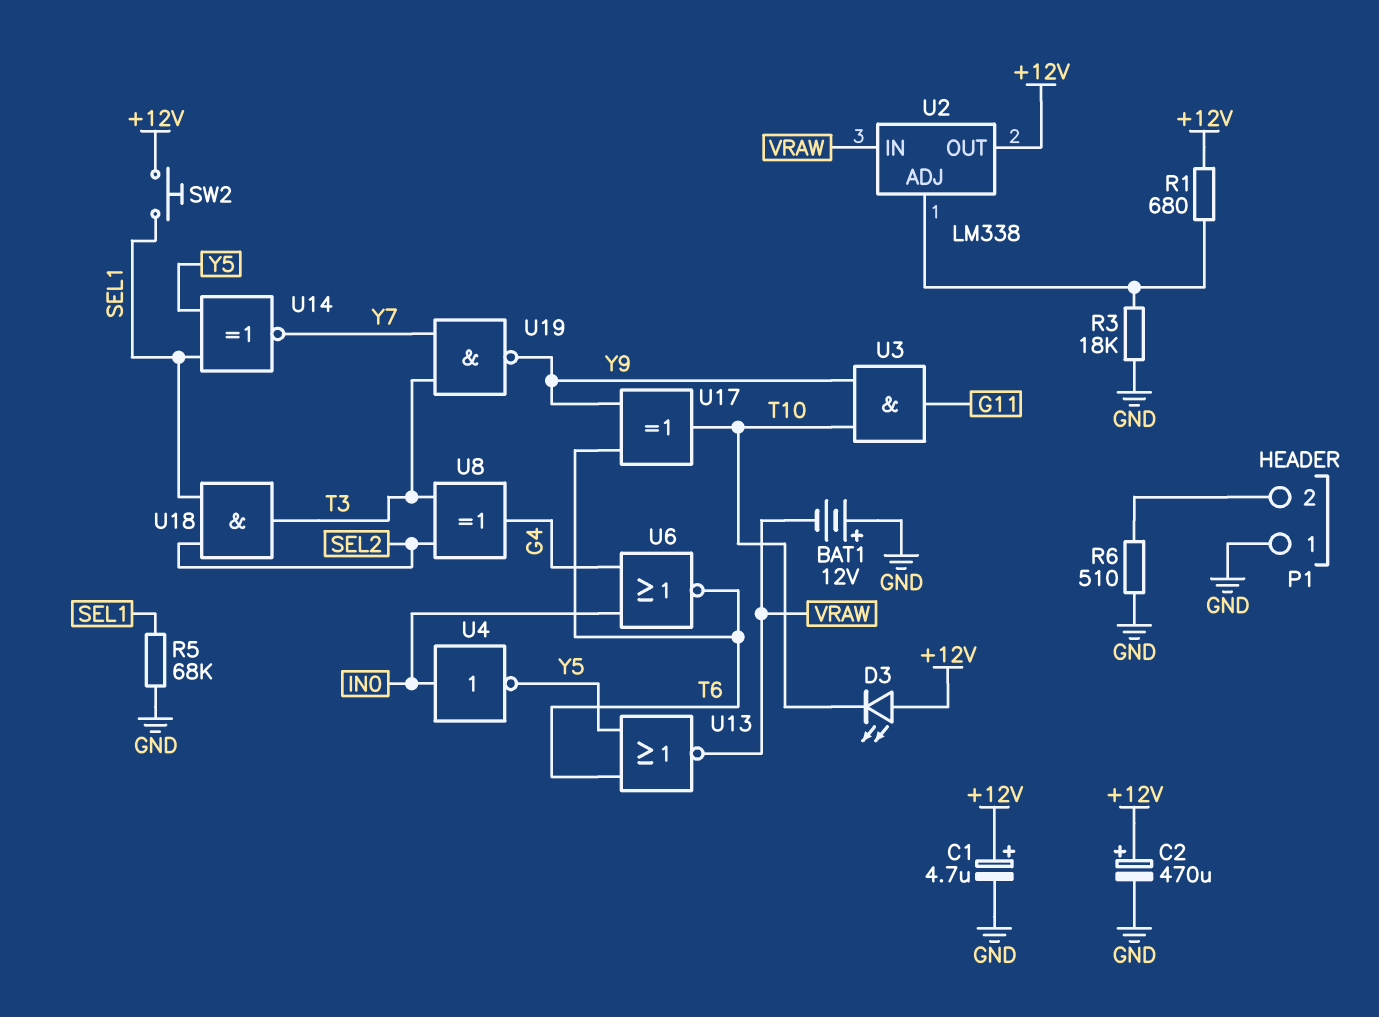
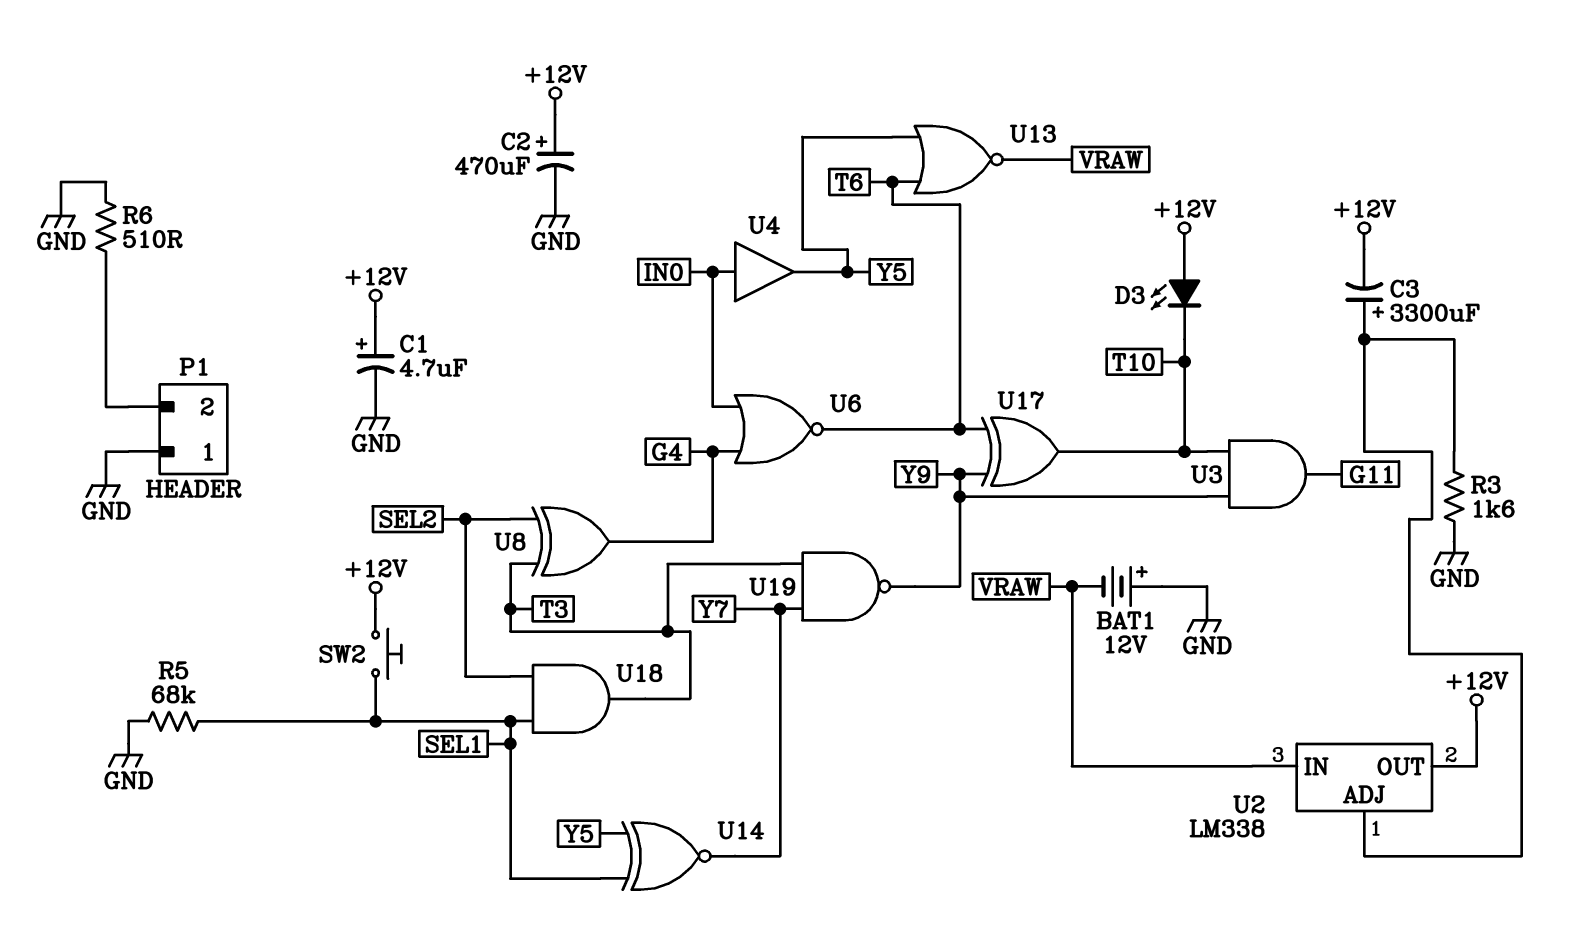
C3: none -> 3300uF (plus U2/ADJ, minus +12V)
R1: 680 (+12V, U2/ADJ) -> none
R3: 18k (GND, U2/ADJ) -> 1.6k (GND, U2/ADJ)
U4: NOT (in IN0, out Y5) -> buffer (in IN0, out Y5)

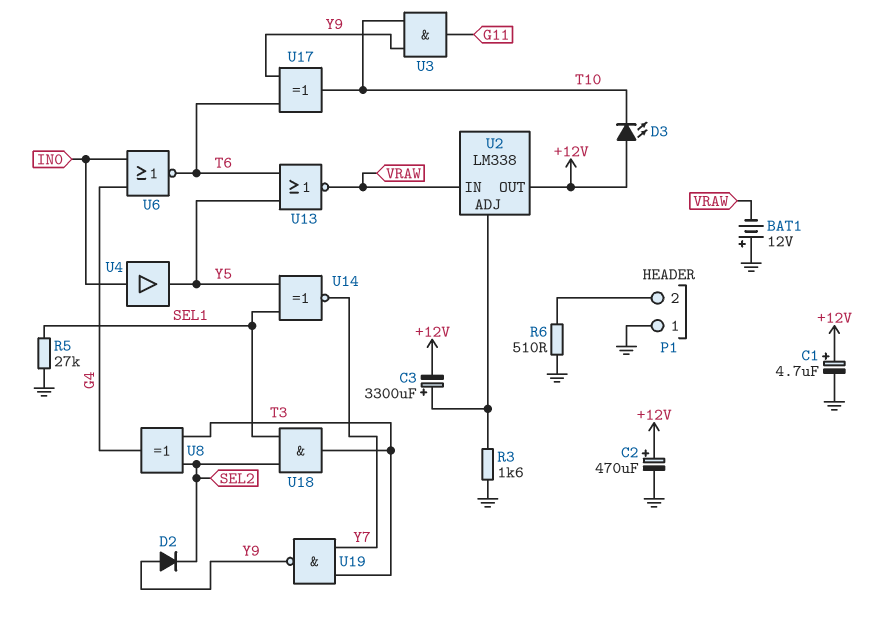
D2: none -> diode (A Y9, K SEL2)
R5: 68k (GND, SEL1) -> 27k (GND, SEL1)
SW2: button (+12V, SEL1) -> none

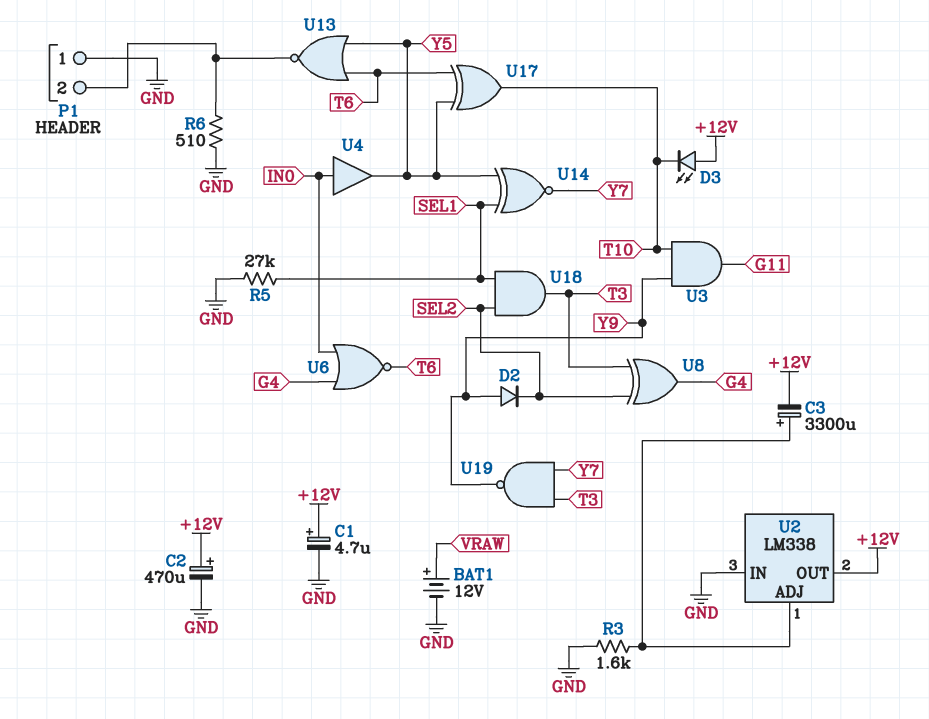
BAT1: 12V (plus GND, minus VRAW) -> 12V (plus VRAW, minus GND)
U2 pin IN: VRAW -> GND
U13: NOR (in T6, in Y5, out VRAW) -> NOR (in T6, in Y5, out P1/2)
U17: XOR (in T6, in Y9, out T10) -> XOR (in T6, in Y5, out T10)

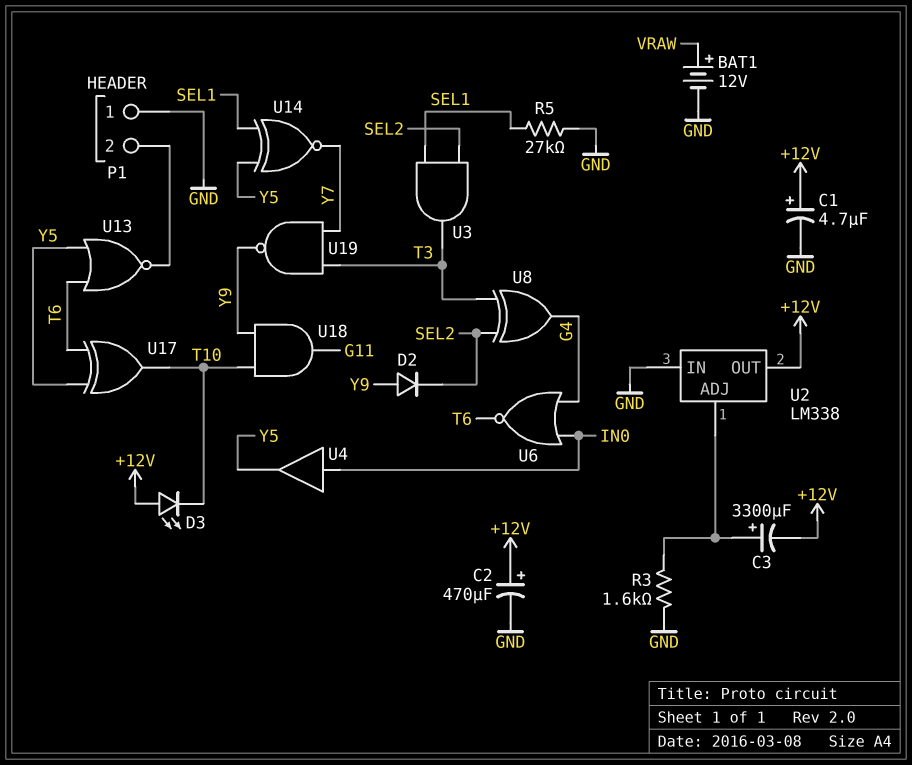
R6: 510 (GND, P1/2) -> none
U3: AND (in T10, in Y9, out G11) -> AND (in SEL1, in SEL2, out T3)
U18: AND (in SEL1, in SEL2, out T3) -> AND (in T10, in Y9, out G11)

